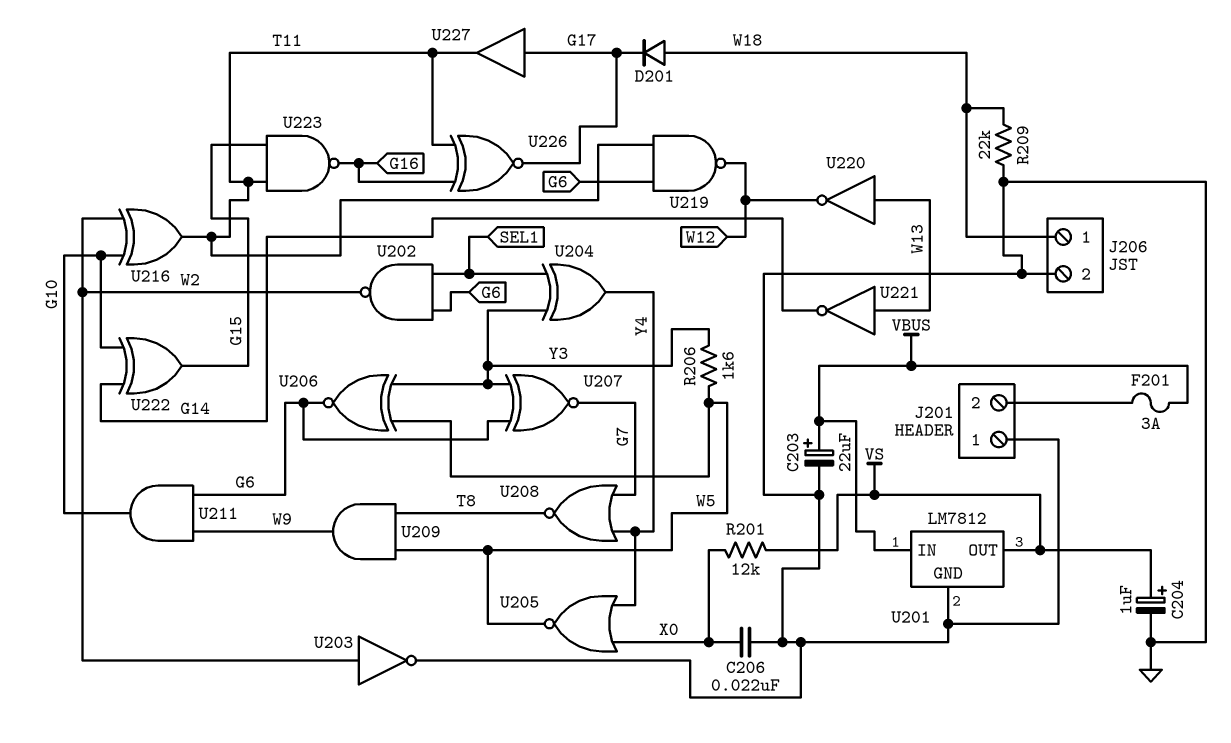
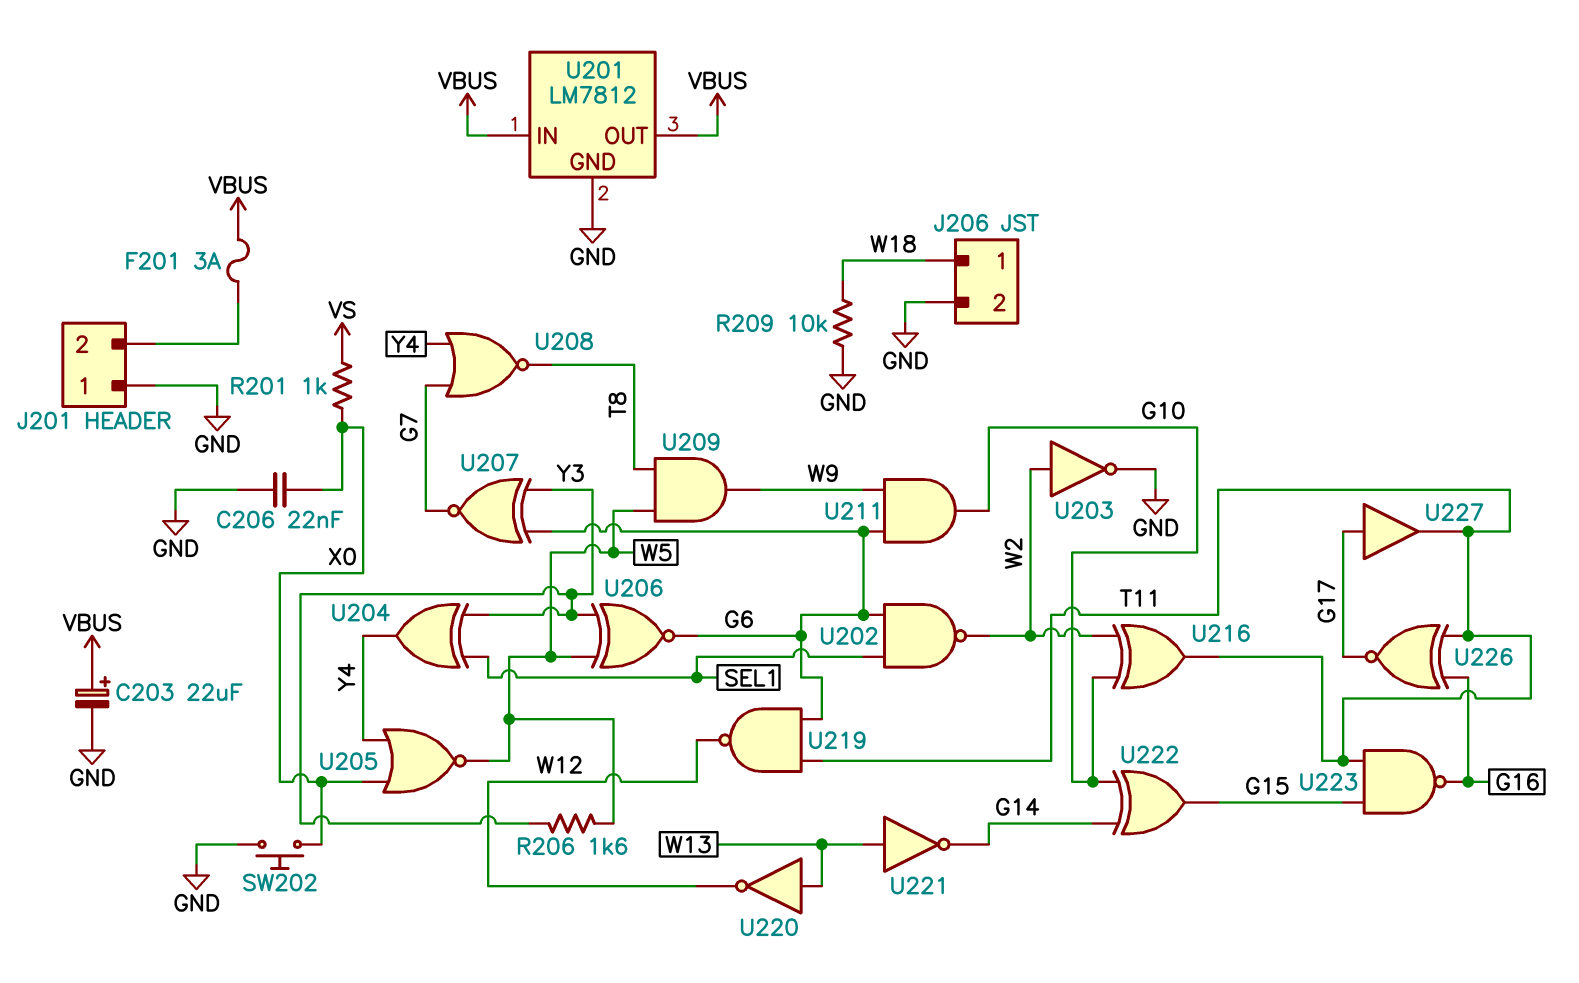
C204: 1uF (plus VS, minus GND) -> none
D201: diode (A W18, K G17) -> none
R201: 12k (VS, X0) -> 1k (VS, X0)
R209: 22k (GND, W18) -> 10k (GND, W18)
SW202: none -> button (GND, X0)
U201 pin OUT: VS -> VBUS

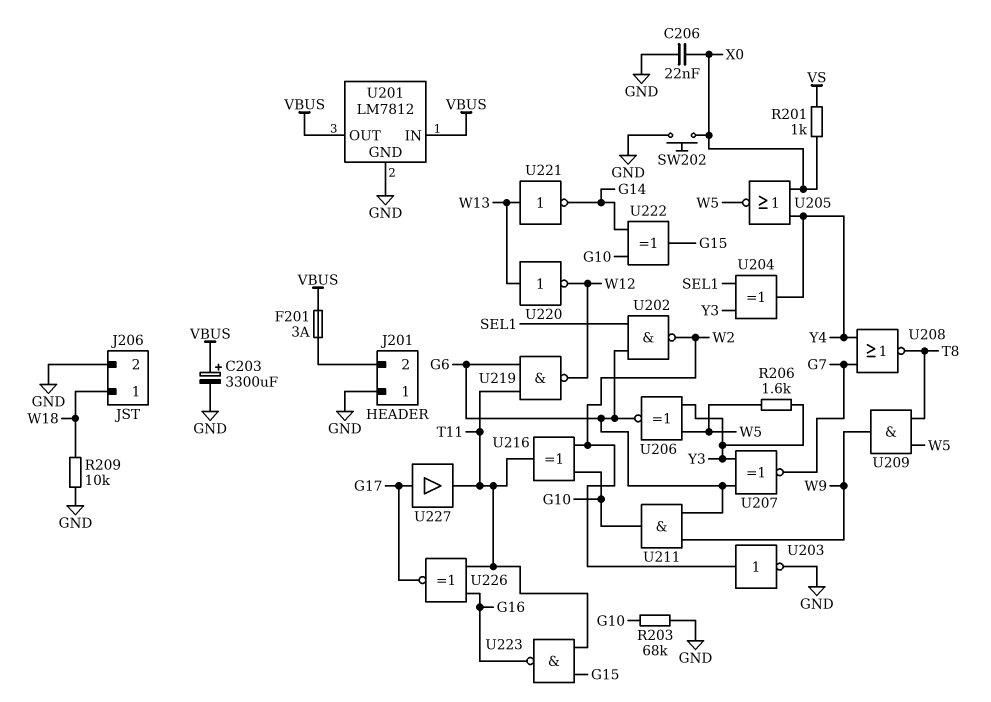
C203: 22uF (plus VBUS, minus GND) -> 3300uF (plus VBUS, minus GND)
R203: none -> 68k (G10, GND)

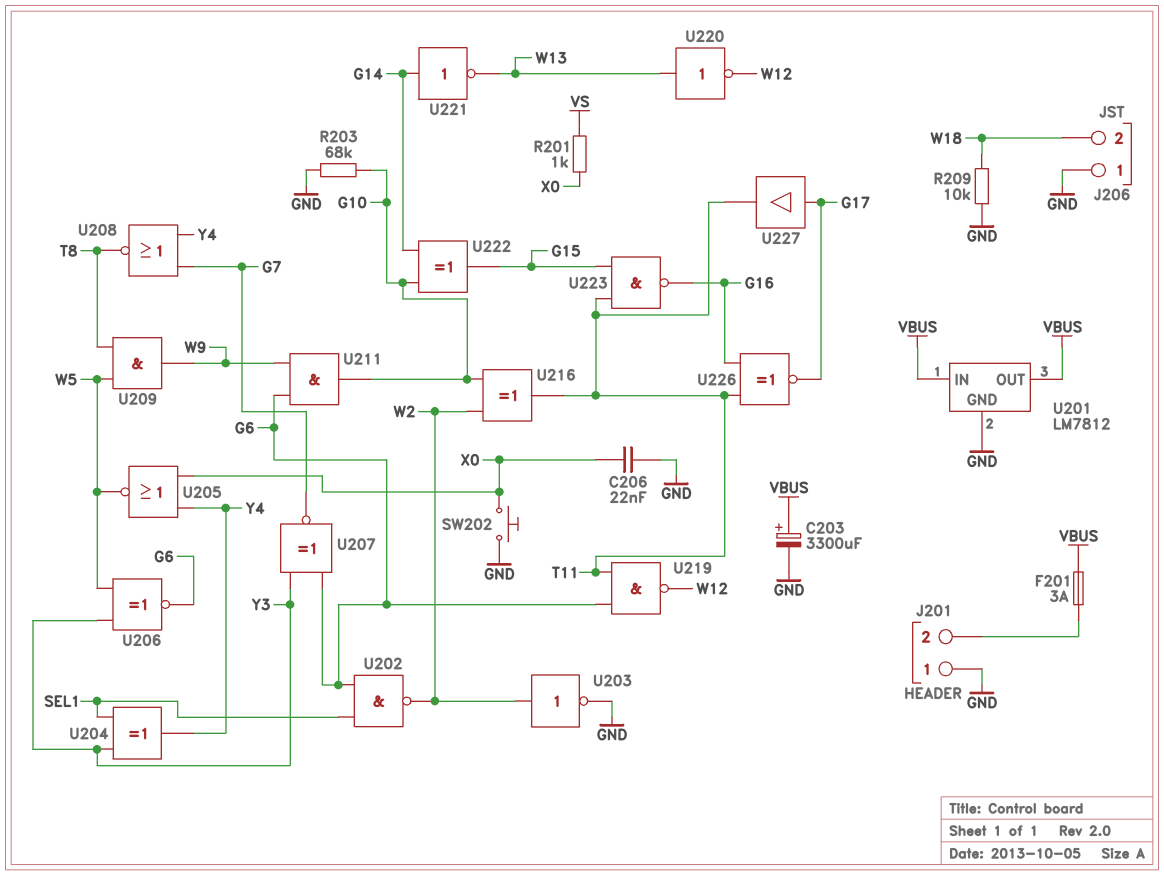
J206 pin 1: W18 -> GND
J206 pin 2: GND -> W18
R206: 1.6k (W5, Y3) -> none
U221: NOT (in W13, out G14) -> NOT (in G14, out W13)

